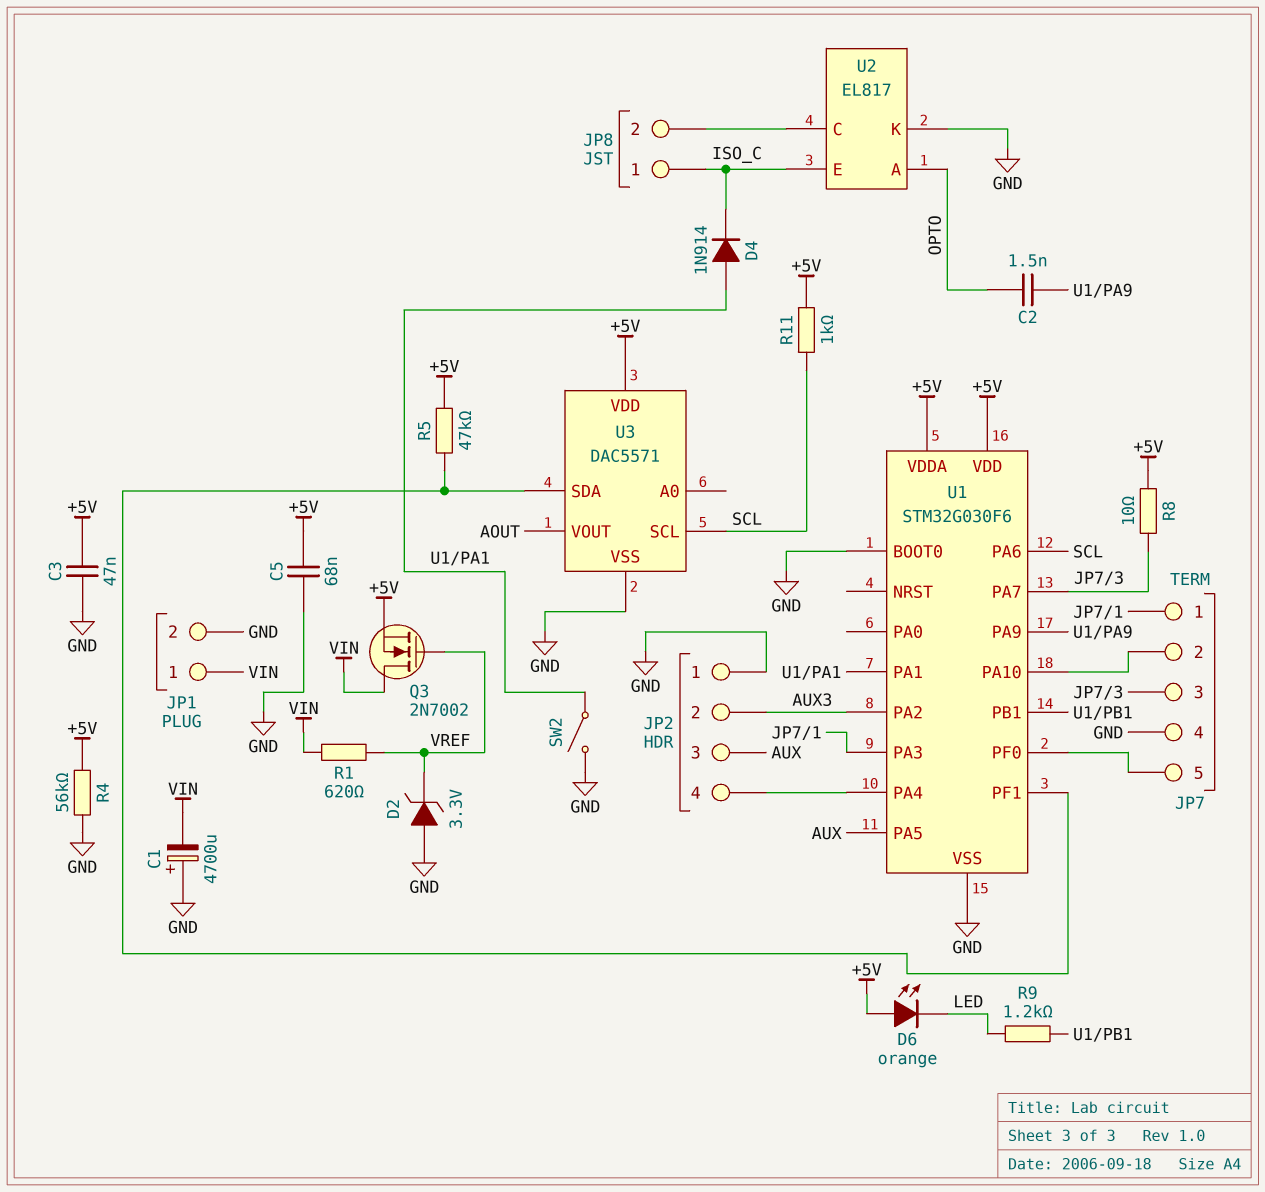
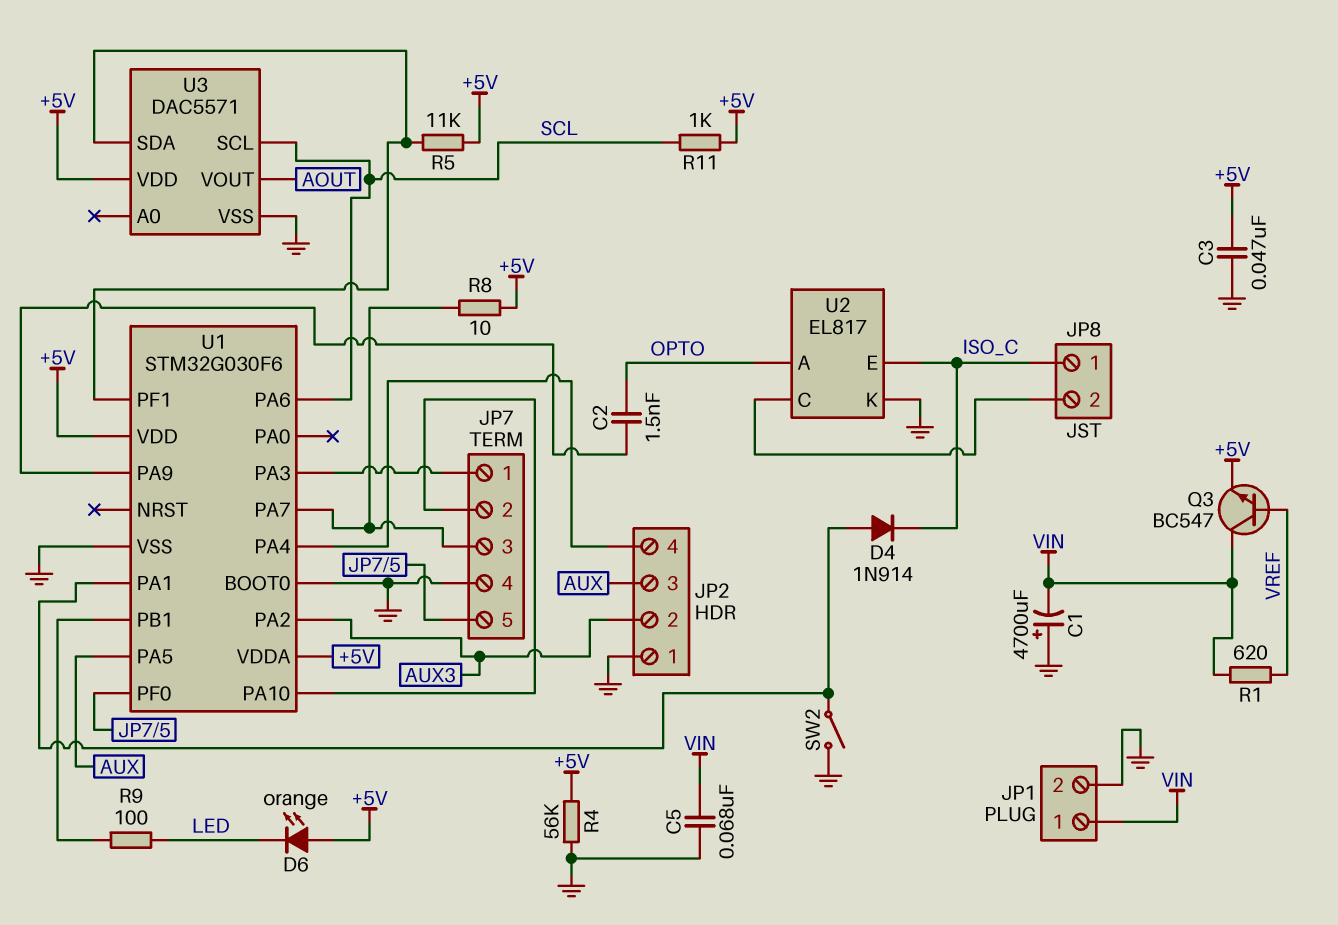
C5: 68nF (+5V, GND) -> 68nF (GND, VIN)
D2: zener 3.3V (A GND, K VREF) -> none
Q3: NMOS 2N7002 (G VREF, D VIN, S +5V) -> NPN BC547 (B VREF, C VIN, E +5V)
R5: 47k (+5V, U1/PF1) -> 11k (+5V, U1/PF1)
R9: 1.2k (LED, U1/PB1) -> 100 (LED, U1/PB1)

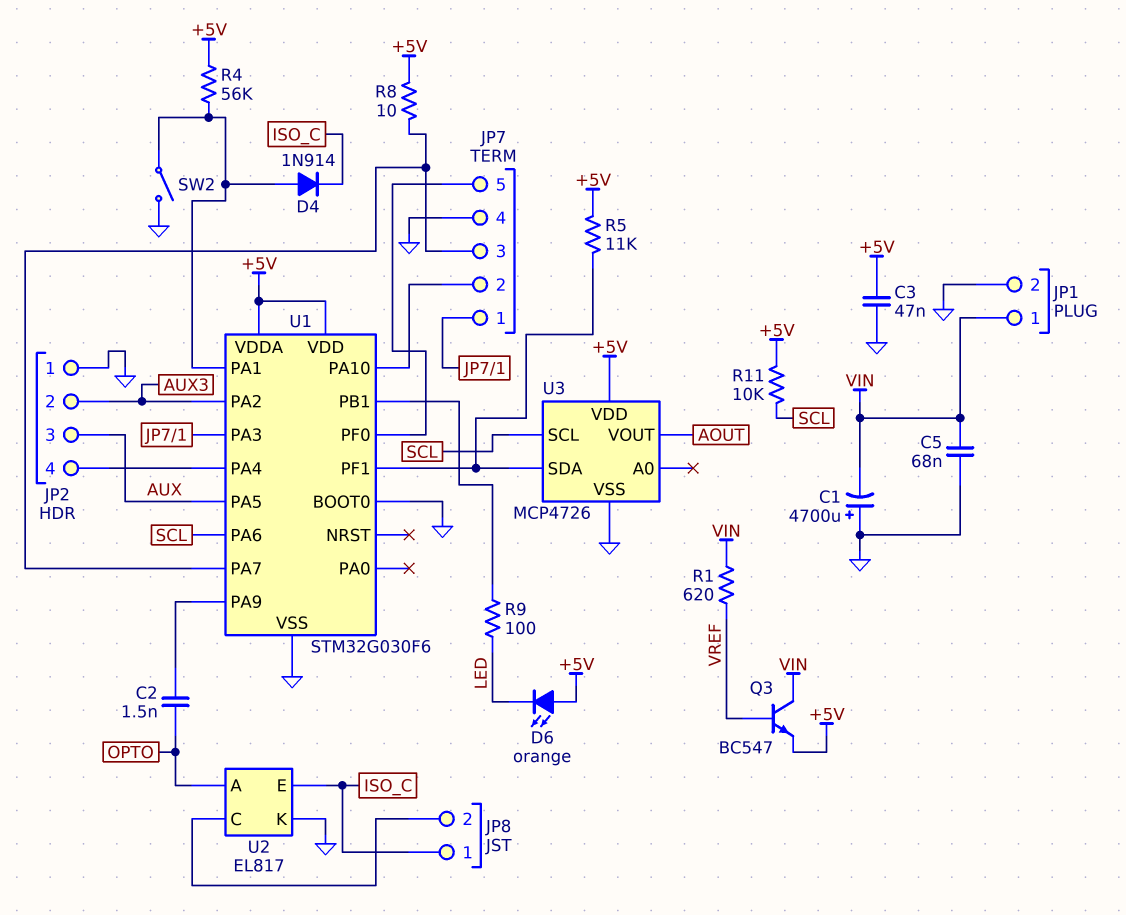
R4: 56k (+5V, GND) -> 56k (+5V, U1/PA1)
R11: 1k (+5V, SCL) -> 10k (+5V, SCL)
U3: DAC5571 -> MCP4726

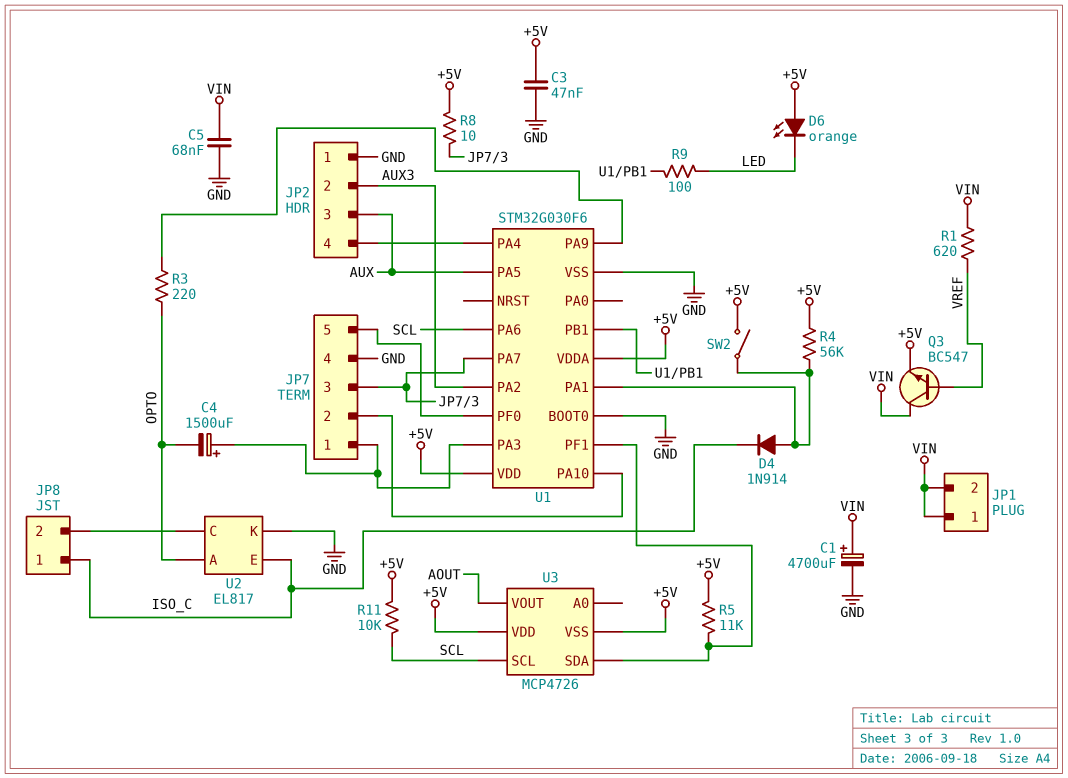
C1: 4700uF (plus GND, minus VIN) -> 4700uF (plus VIN, minus GND)
C2: 1.5nF (OPTO, U1/PA9) -> none
C4: none -> 1500uF (plus JP7/1, minus OPTO)
JP1 pin 2: GND -> VIN
R3: none -> 220 (OPTO, U1/PA9)
SW2: switch (GND, U1/PA1) -> switch (+5V, U1/PA1)
U3 pin VSS: GND -> +5V

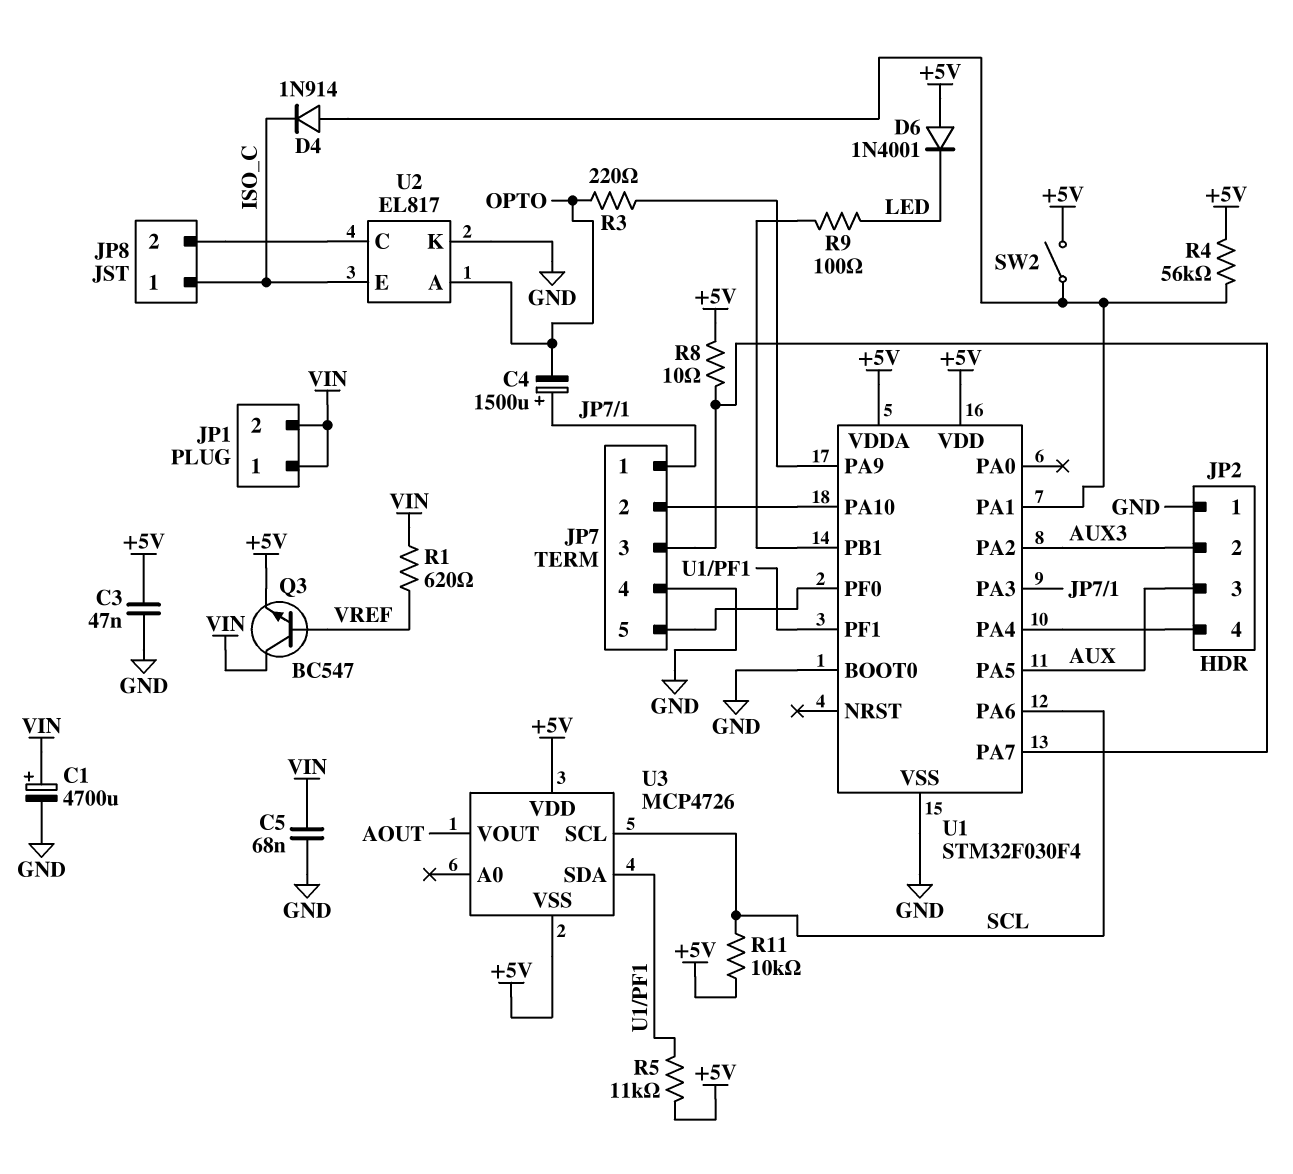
D6: LED orange (A +5V, K LED) -> diode 1N4001 (A +5V, K LED)
U1: STM32G030F6 -> STM32F030F4

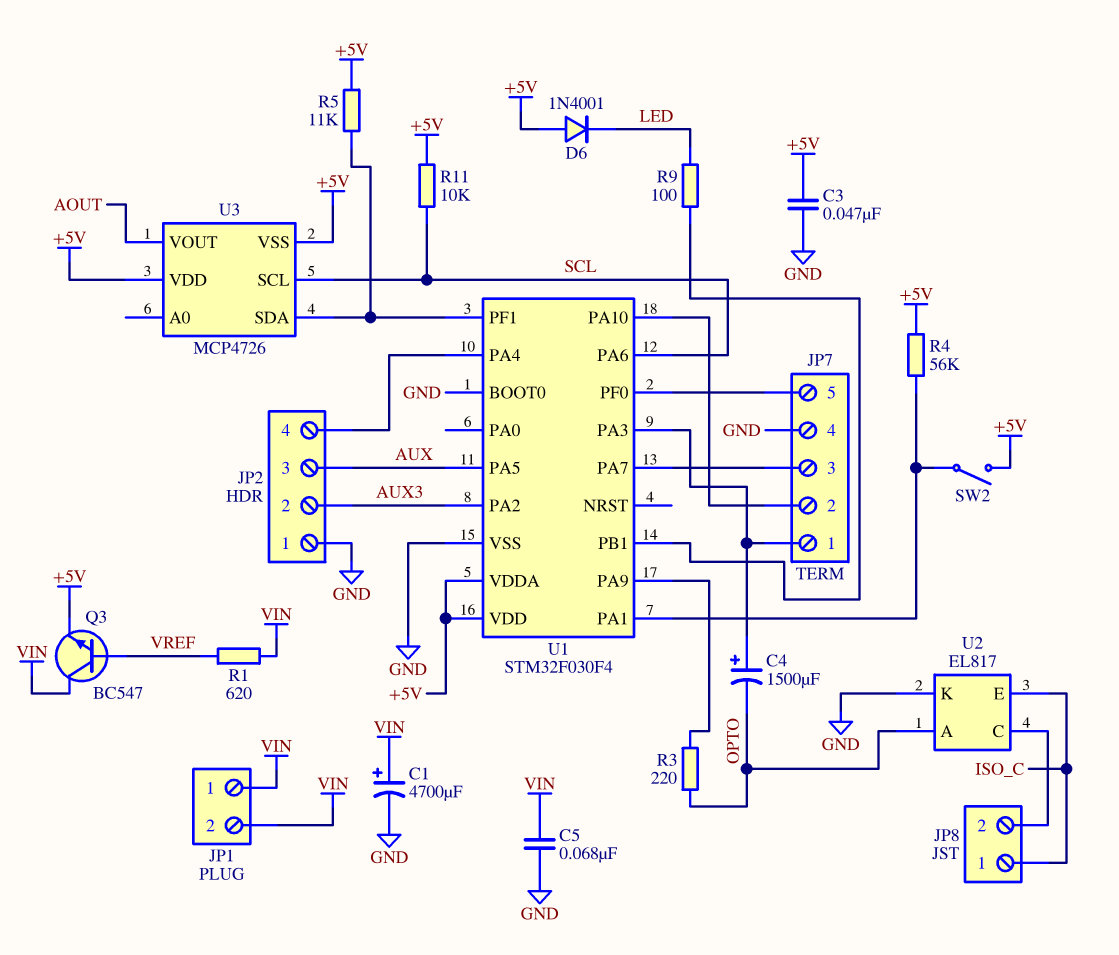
D4: diode 1N914 (A U1/PA1, K ISO_C) -> none
R8: 10 (+5V, JP7/3) -> none

